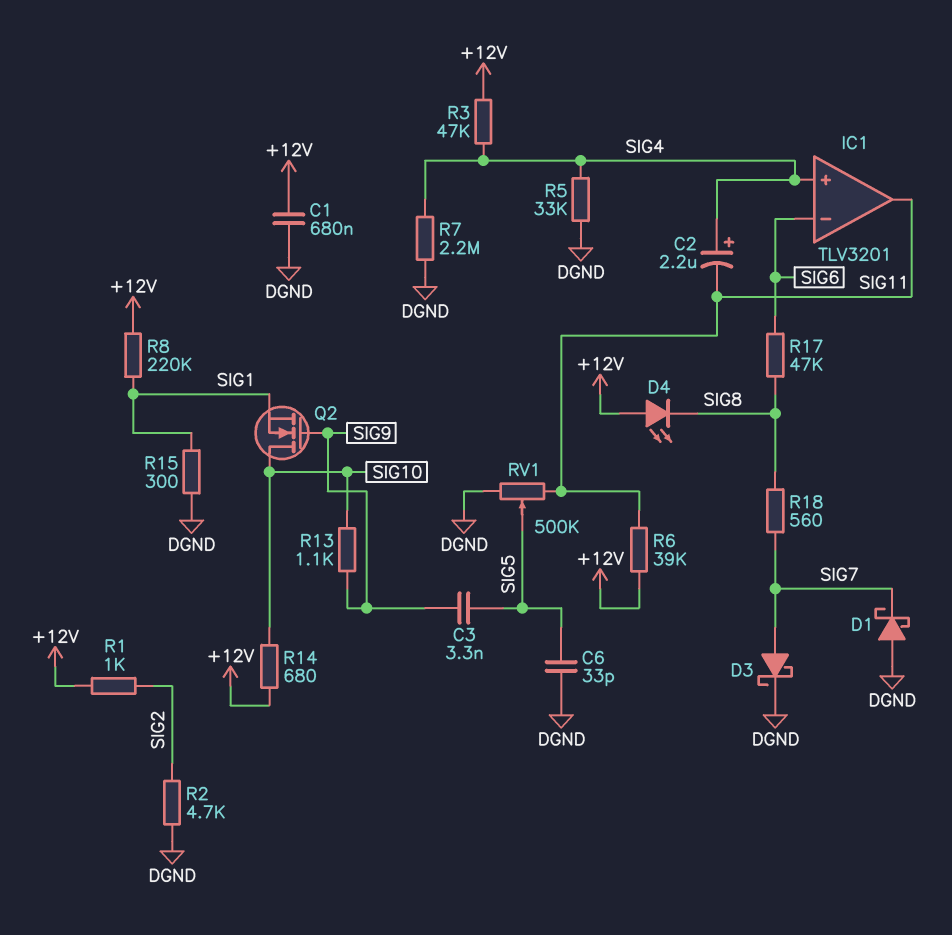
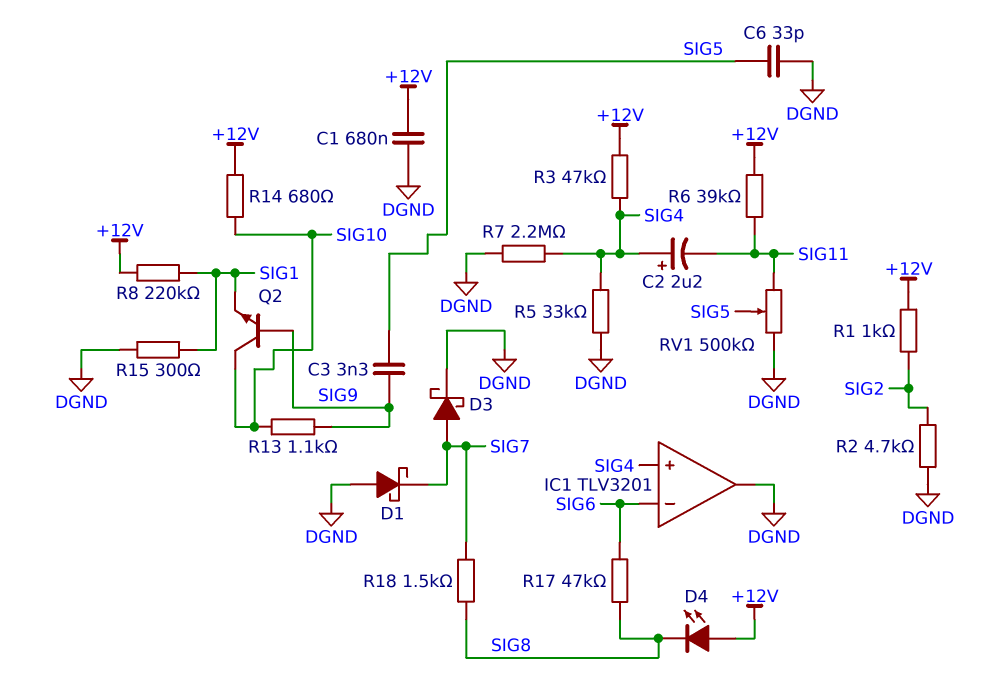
IC1 pin out: SIG11 -> DGND
Q2: NMOS (G SIG9, D SIG10, S SIG1) -> NPN (B SIG9, C SIG10, E SIG1)
R18: 560 (SIG7, SIG8) -> 1.5k (SIG7, SIG8)

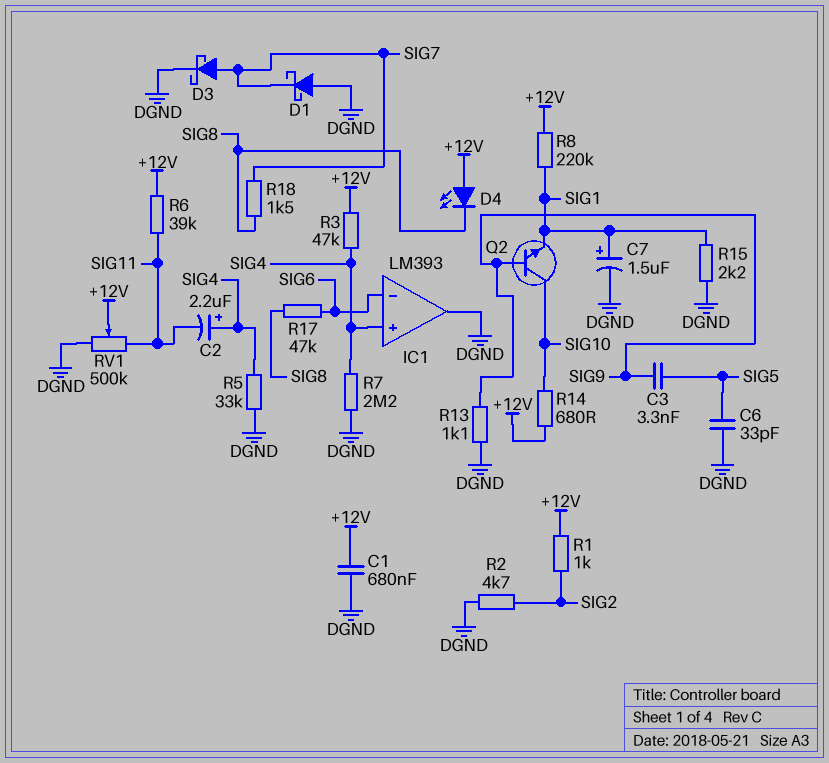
C7: none -> 1.5uF (plus SIG1, minus DGND)
IC1: TLV3201 -> LM393
R13: 1.1k (SIG9, SIG10) -> 1.1k (DGND, SIG9)
R15: 300 (DGND, SIG1) -> 2.2k (DGND, SIG1)
RV1: 500k (DGND, SIG11, wiper SIG5) -> 500k (DGND, SIG11, wiper +12V)

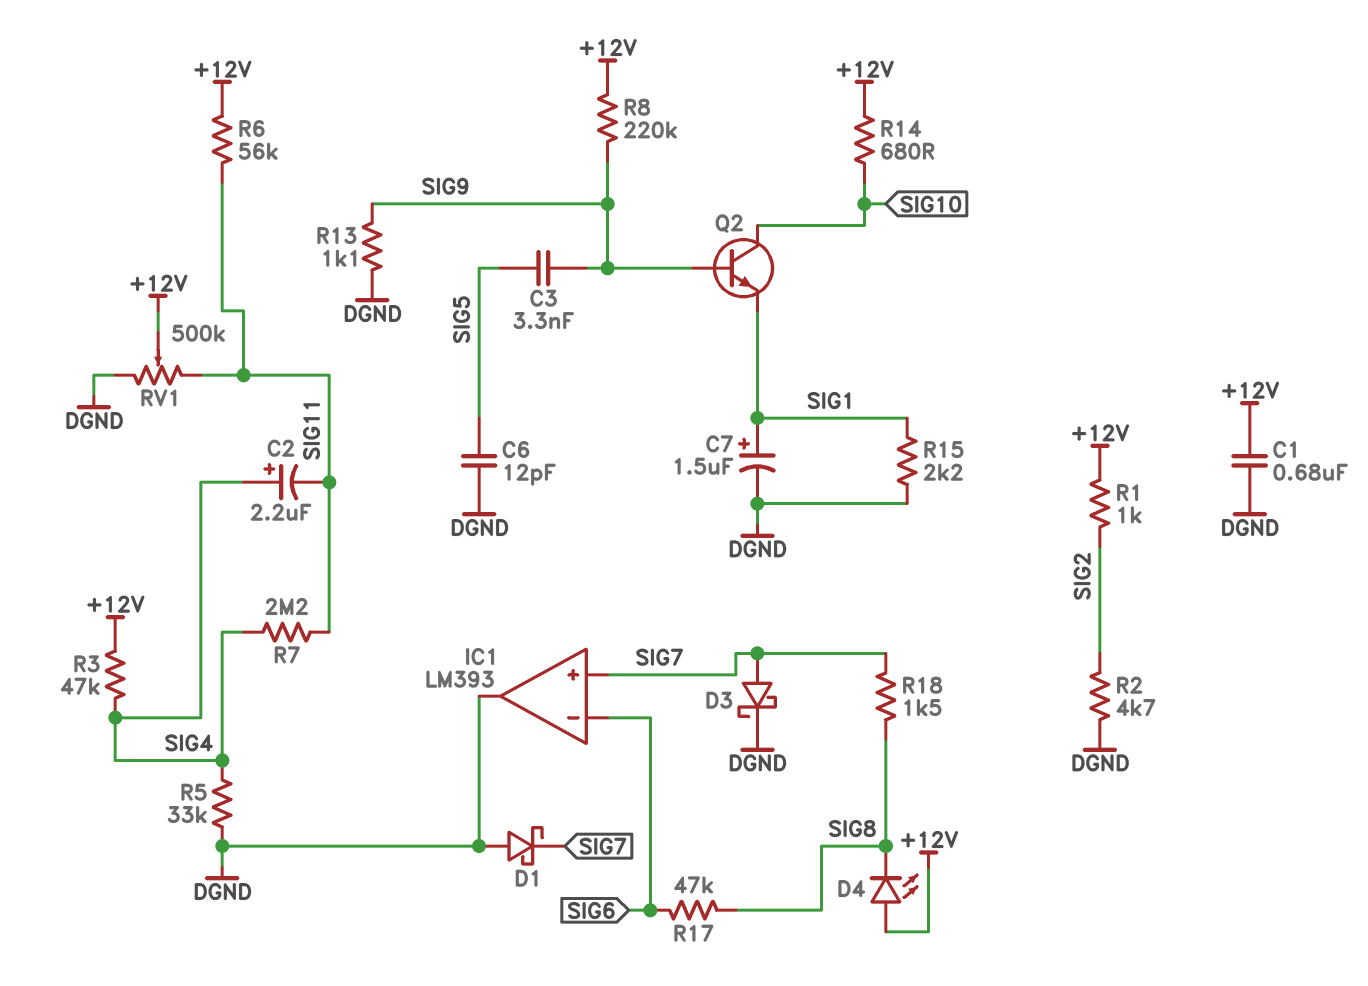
C6: 33pF (DGND, SIG5) -> 12pF (DGND, SIG5)
IC1 pin in+: SIG4 -> SIG7
R6: 39k (+12V, SIG11) -> 56k (+12V, SIG11)
R7: 2.2M (DGND, SIG4) -> 2.2M (SIG4, SIG11)
R8: 220k (+12V, SIG1) -> 220k (+12V, SIG9)

